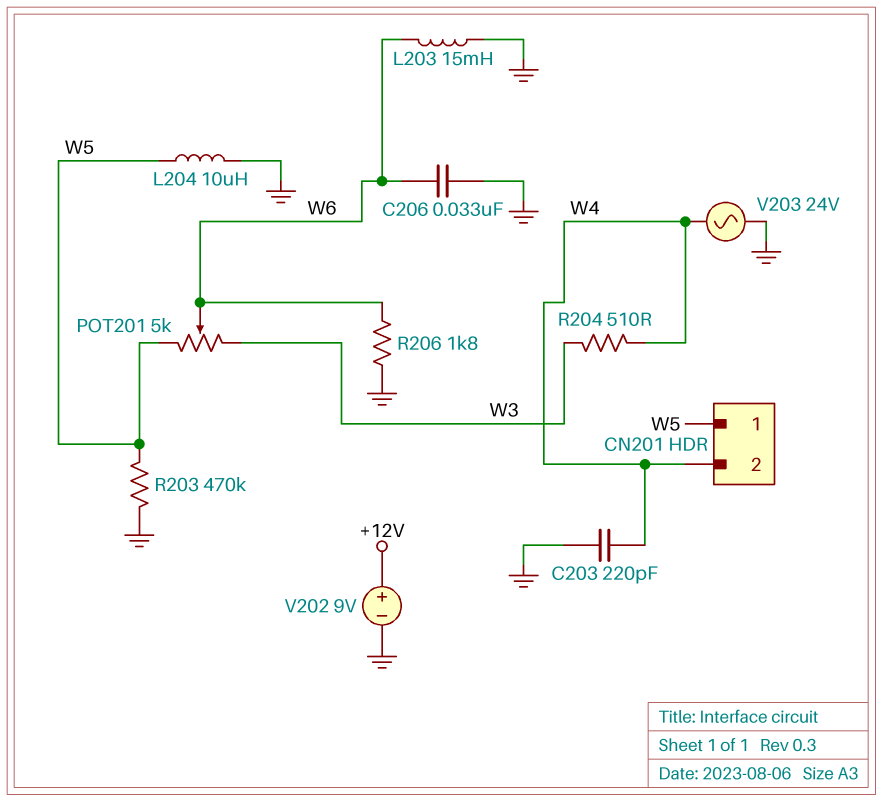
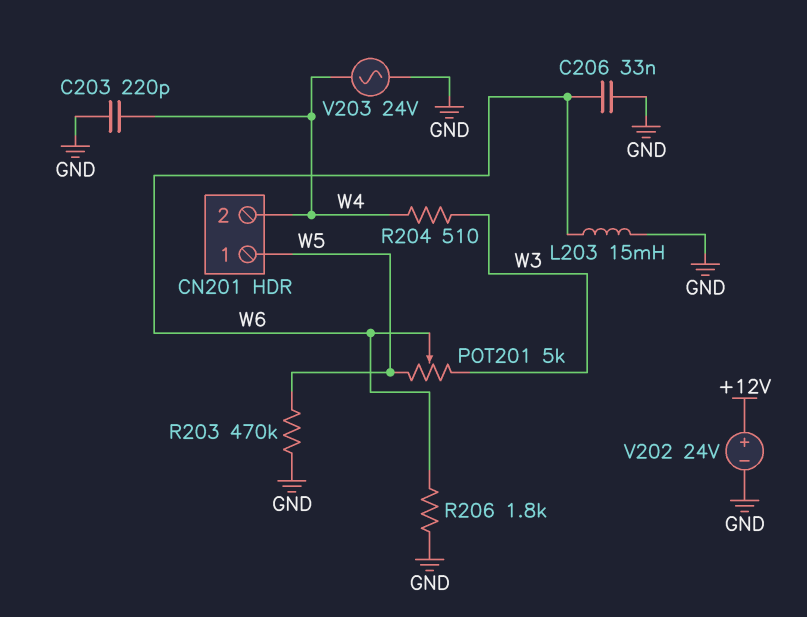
L204: 10uH (GND, W5) -> none
V202: 9V (plus +12V, minus GND) -> 24V (plus +12V, minus GND)

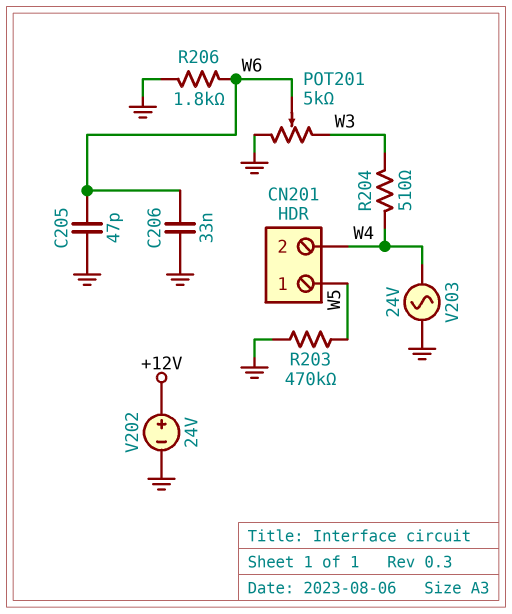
C203: 220pF (GND, W4) -> none
C205: none -> 47pF (GND, W6)
L203: 15mH (GND, W6) -> none
POT201: 5k (W3, W5, wiper W6) -> 5k (GND, W3, wiper W6)

